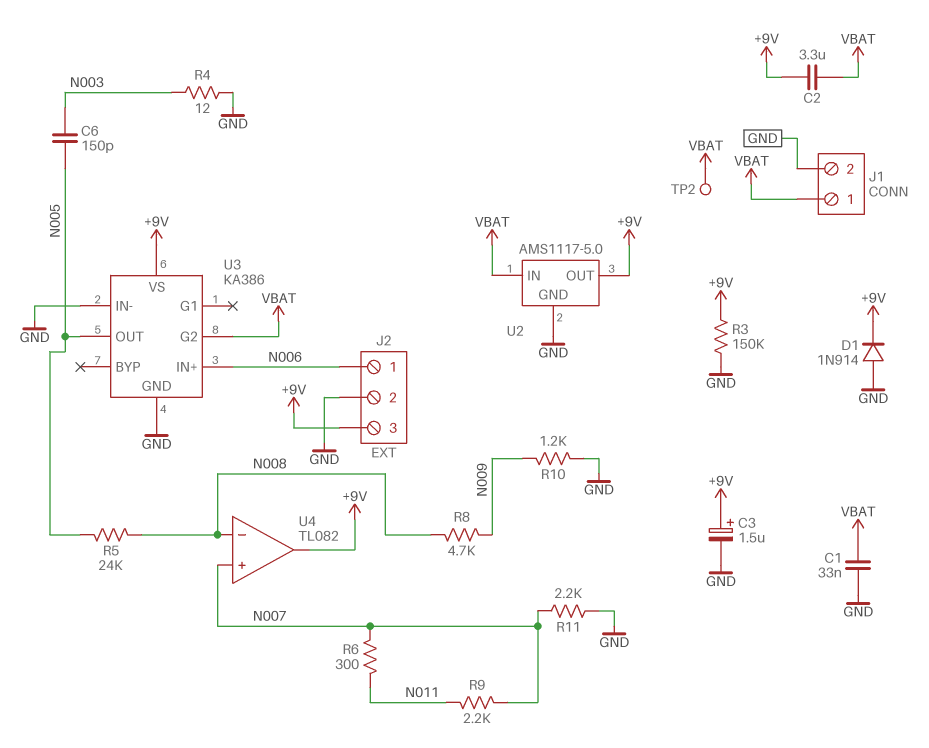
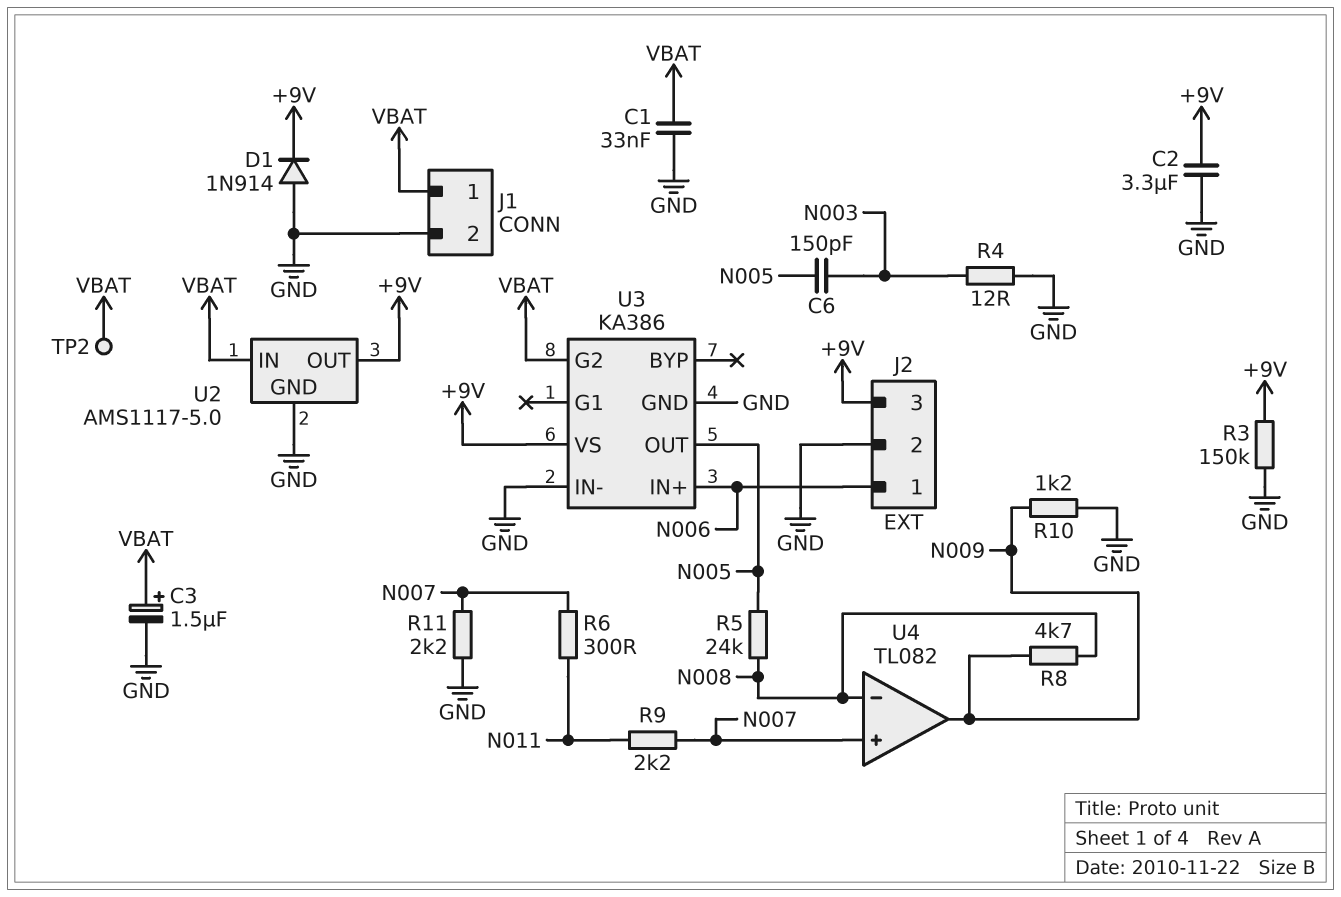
C2: 3.3uF (+9V, VBAT) -> 3.3uF (+9V, GND)
C3: 1.5uF (plus +9V, minus GND) -> 1.5uF (plus VBAT, minus GND)
U4 pin out: +9V -> N009

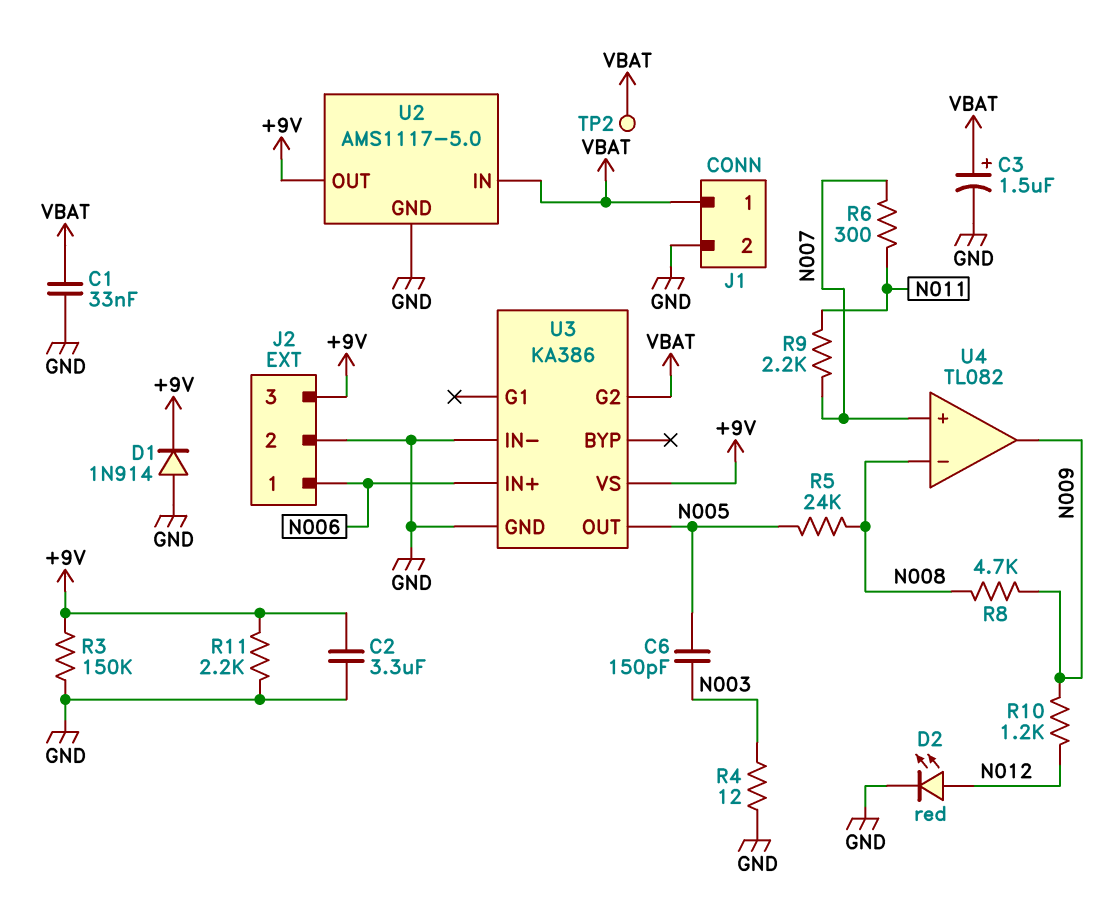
D2: none -> LED red (A N012, K GND)
R10: 1.2k (GND, N009) -> 1.2k (N009, N012)
R11: 2.2k (GND, N007) -> 2.2k (+9V, GND)

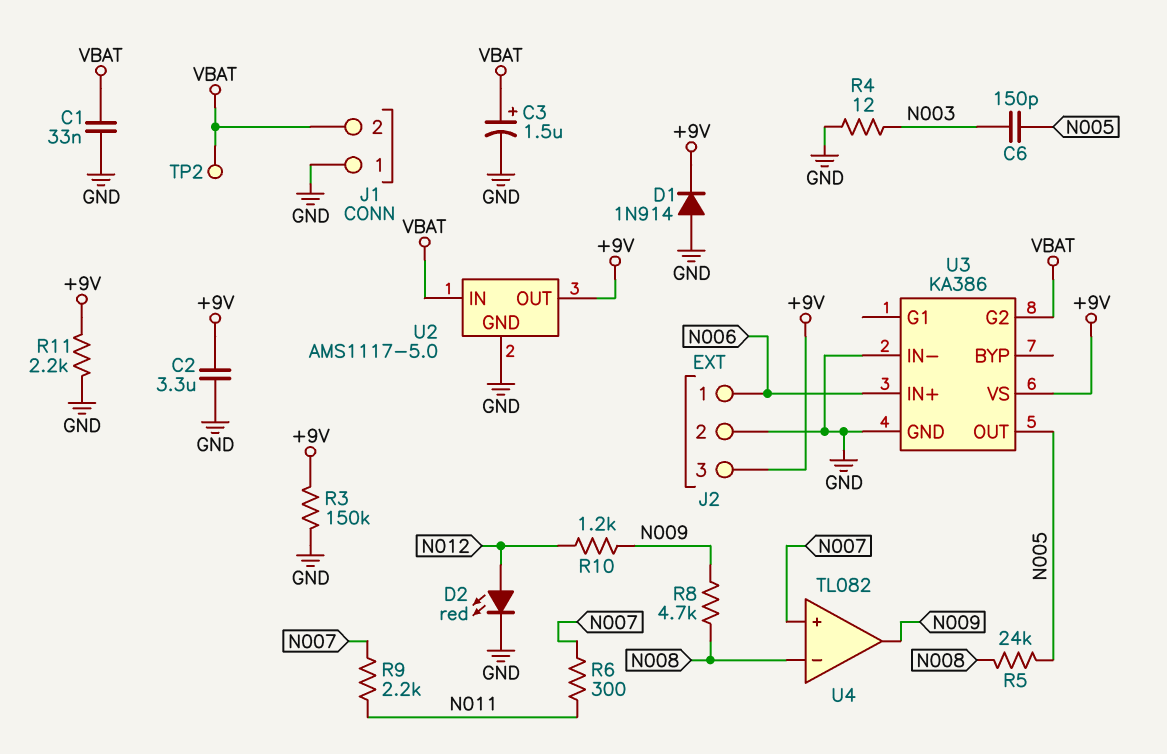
J1 pin 1: VBAT -> GND
J1 pin 2: GND -> VBAT

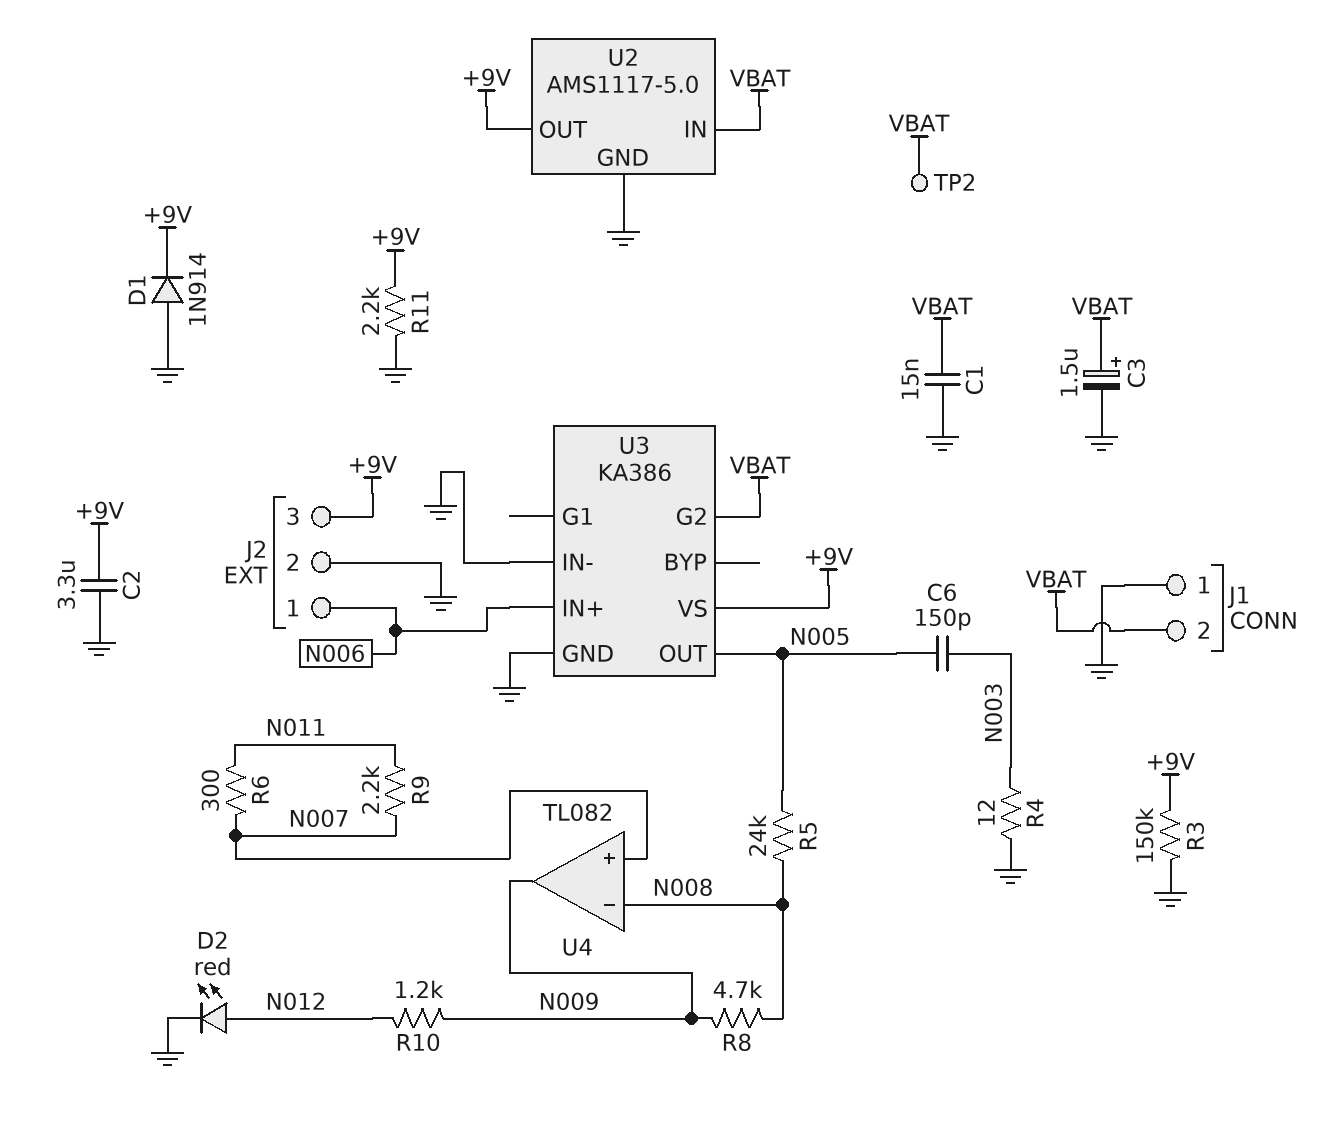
C1: 33nF (GND, VBAT) -> 15nF (GND, VBAT)

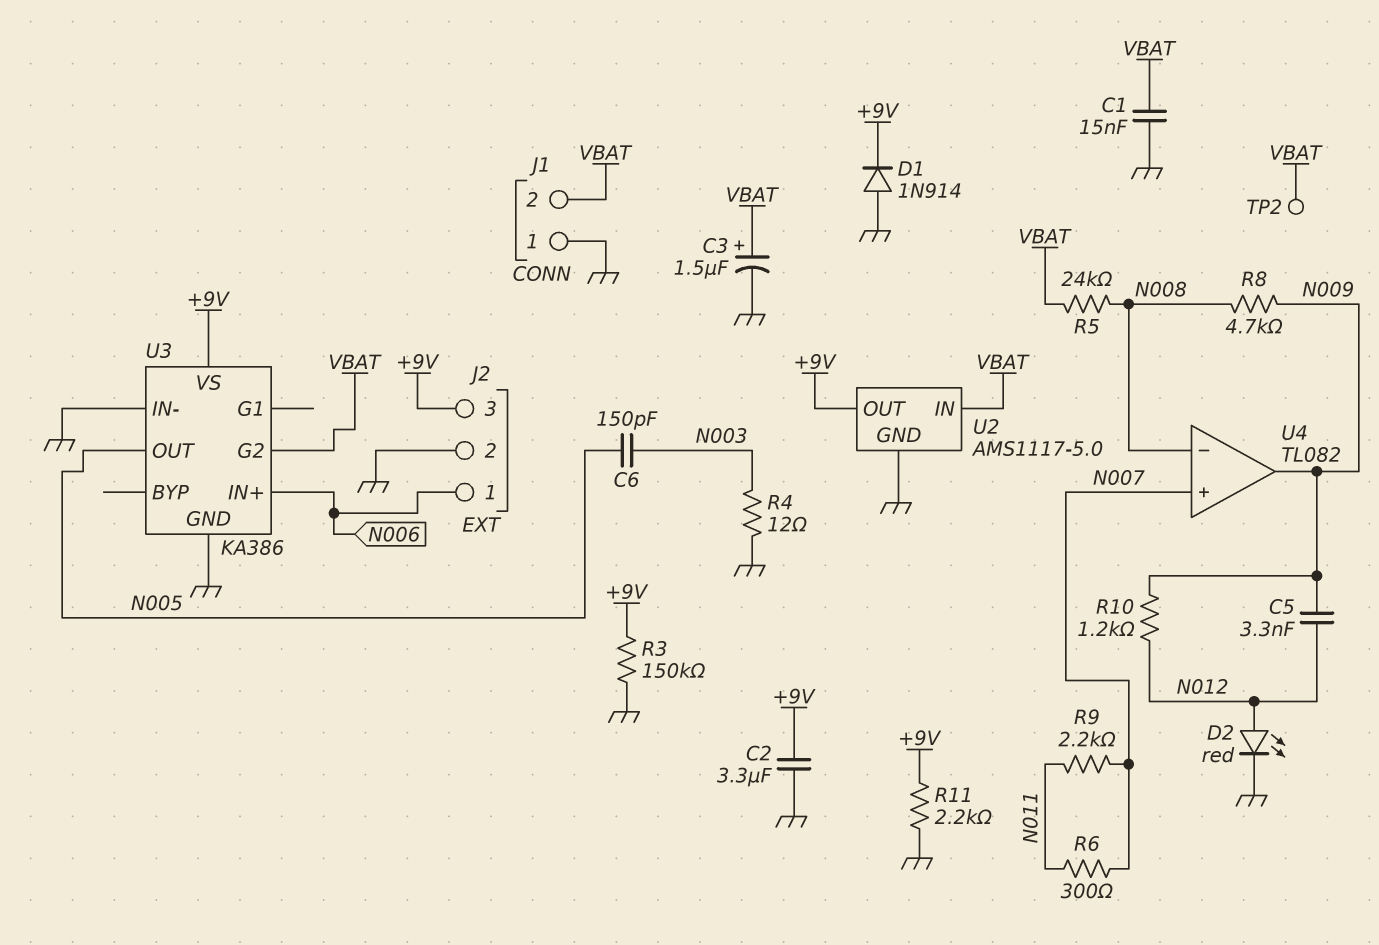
C5: none -> 3.3nF (N009, N012)
R5: 24k (N005, N008) -> 24k (N008, VBAT)

